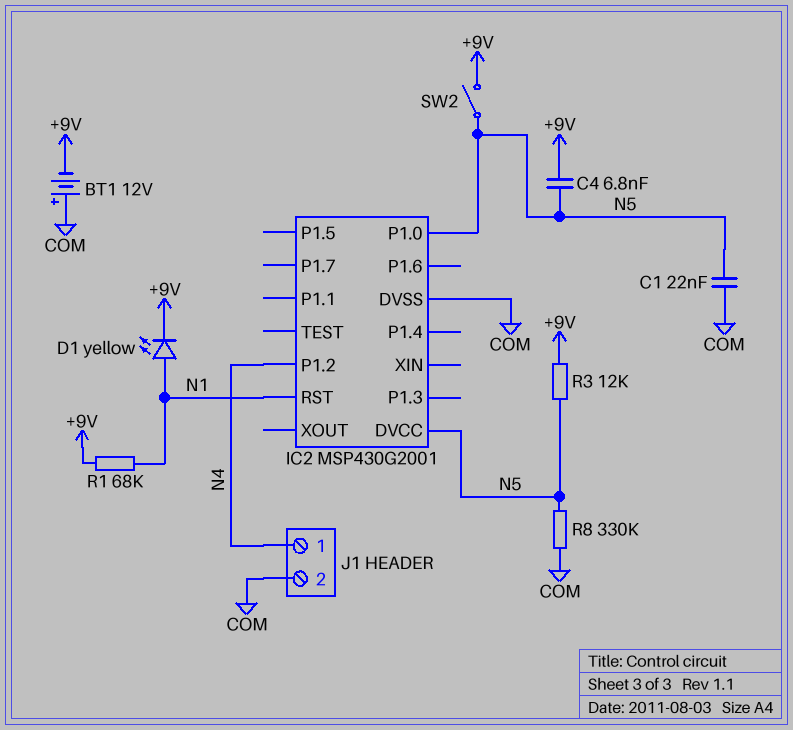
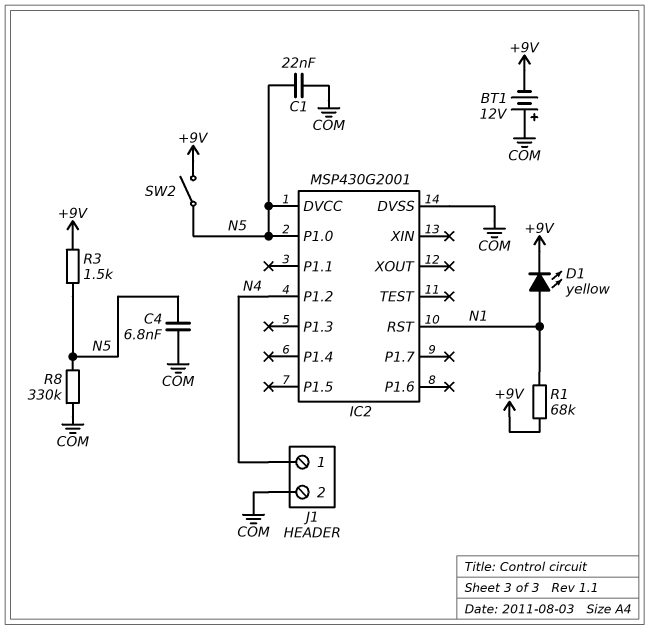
C4: 6.8nF (+9V, N5) -> 6.8nF (COM, N5)
R3: 12k (+9V, N5) -> 1.5k (+9V, N5)

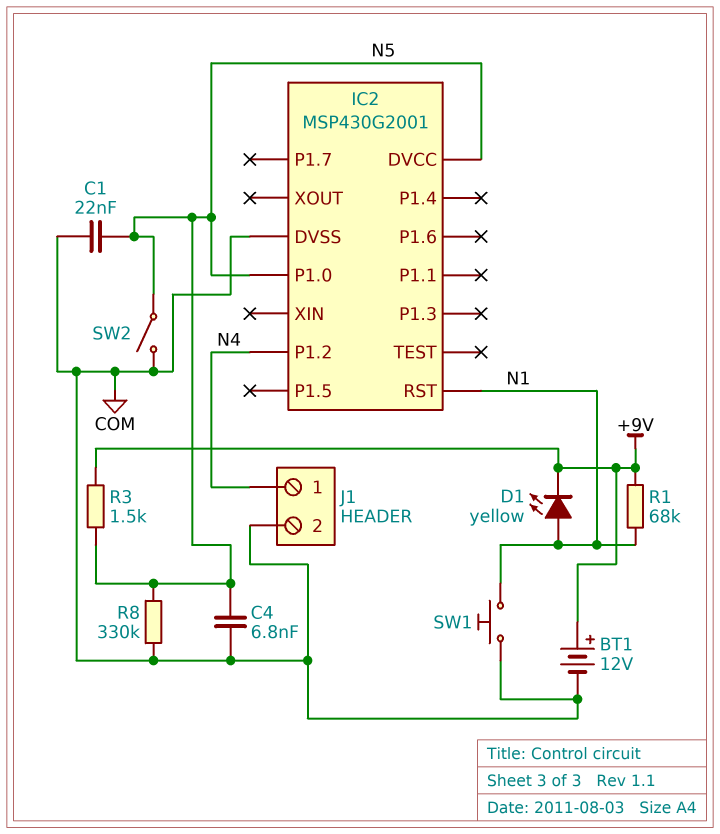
BT1: 12V (plus COM, minus +9V) -> 12V (plus +9V, minus COM)
SW1: none -> button (COM, N1)
SW2: switch (+9V, N5) -> switch (COM, N5)

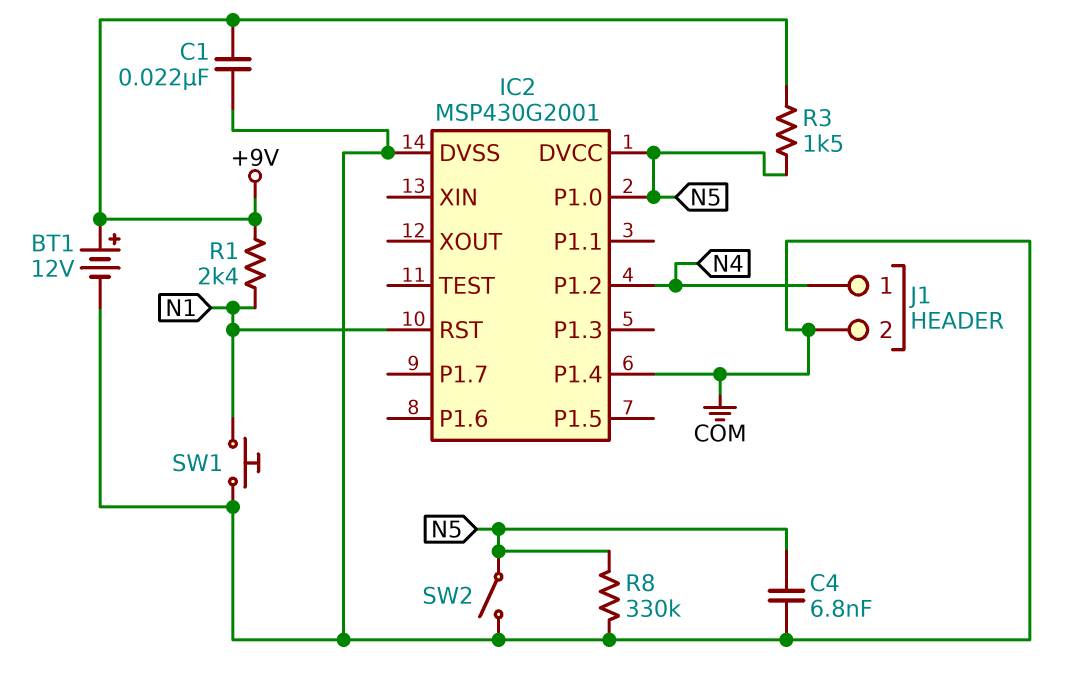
C1: 22nF (COM, N5) -> 22nF (+9V, COM)
D1: LED yellow (A N1, K +9V) -> none
IC2 pin P1.4: none -> COM
R1: 68k (+9V, N1) -> 2.4k (+9V, N1)

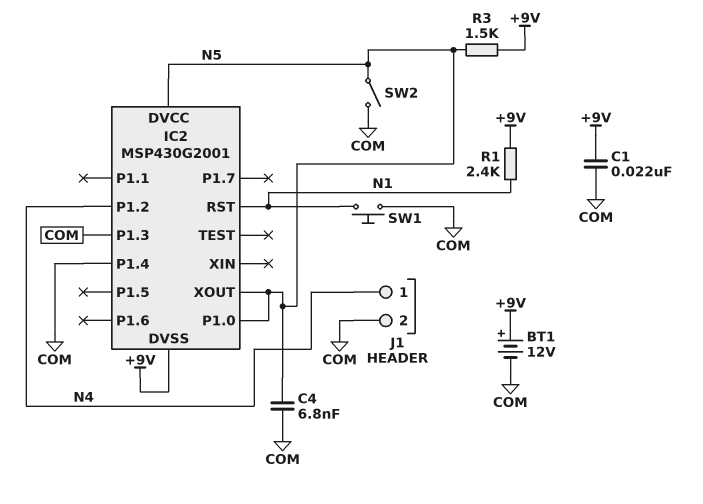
IC2 pin DVSS: COM -> +9V
IC2 pin P1.3: none -> COM
IC2 pin XOUT: none -> N5
R8: 330k (COM, N5) -> none

